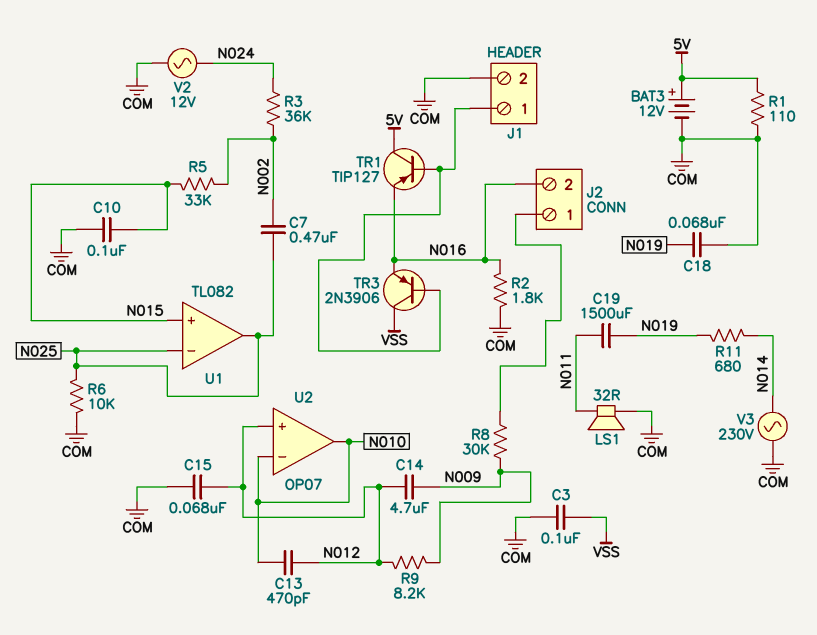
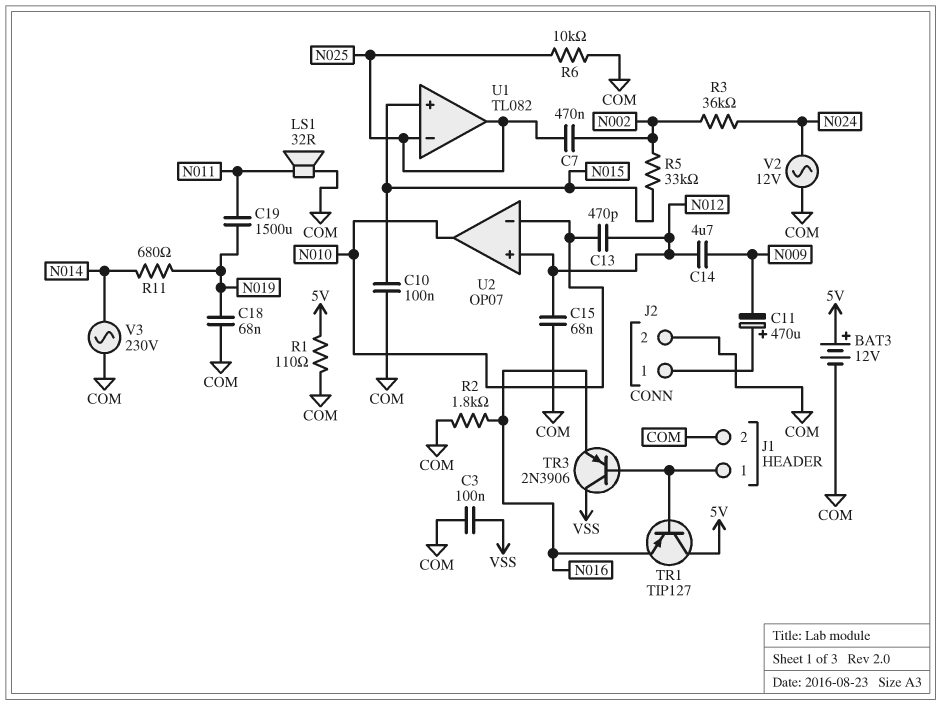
C11: none -> 470uF (plus J2/1, minus N009)
J2 pin 2: N016 -> COM
R8: 30k (J2/1, N009) -> none
R9: 8.2k (N009, N012) -> none

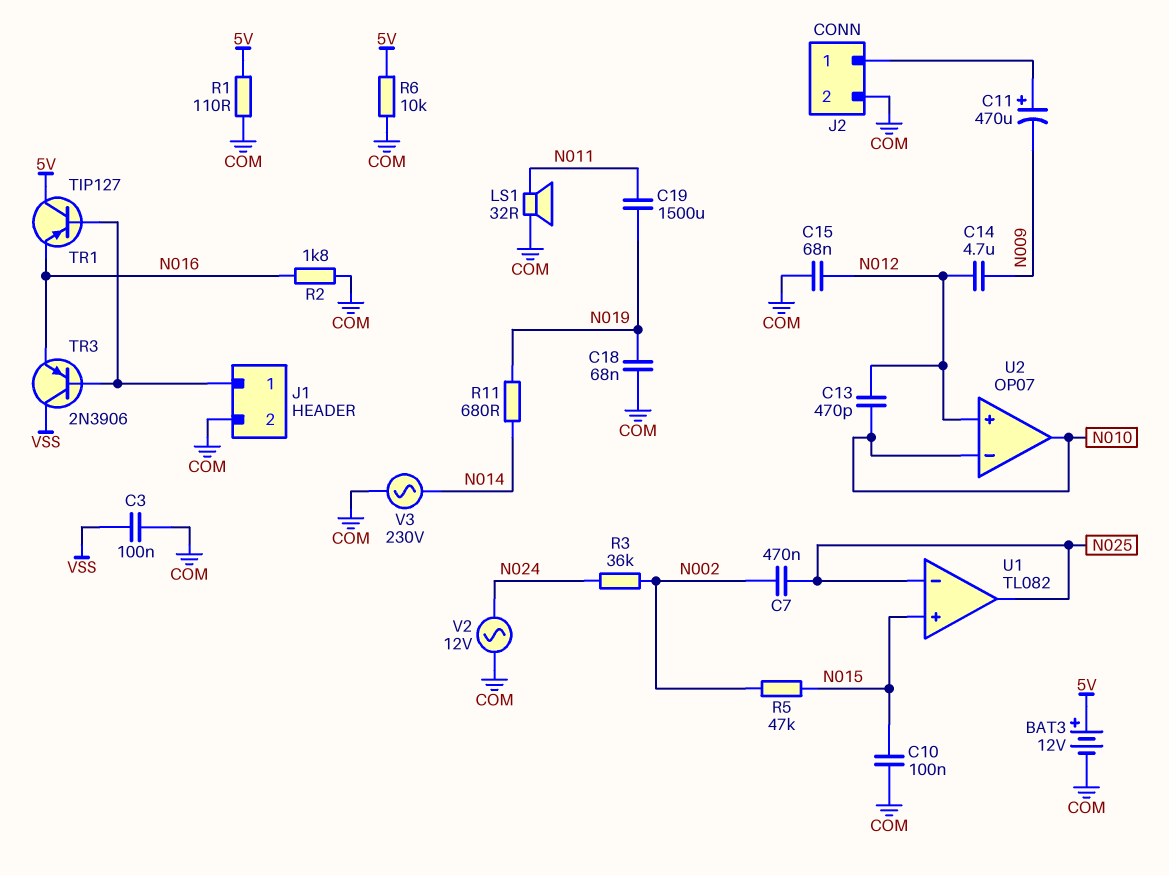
R5: 33k (N002, N015) -> 47k (N002, N015)
R6: 10k (COM, N025) -> 10k (5V, COM)

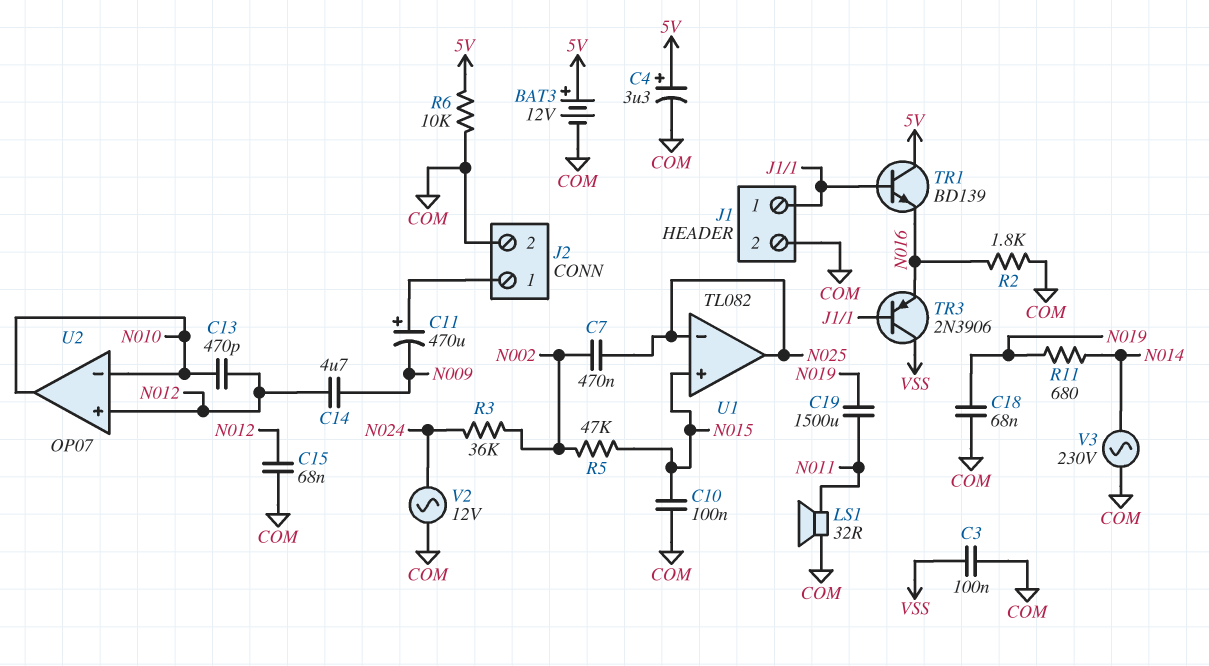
C4: none -> 3.3uF (plus 5V, minus COM)
R1: 110 (5V, COM) -> none
TR1: PNP TIP127 (B J1/1, C 5V, E N016) -> NPN BD139 (B J1/1, C 5V, E N016)

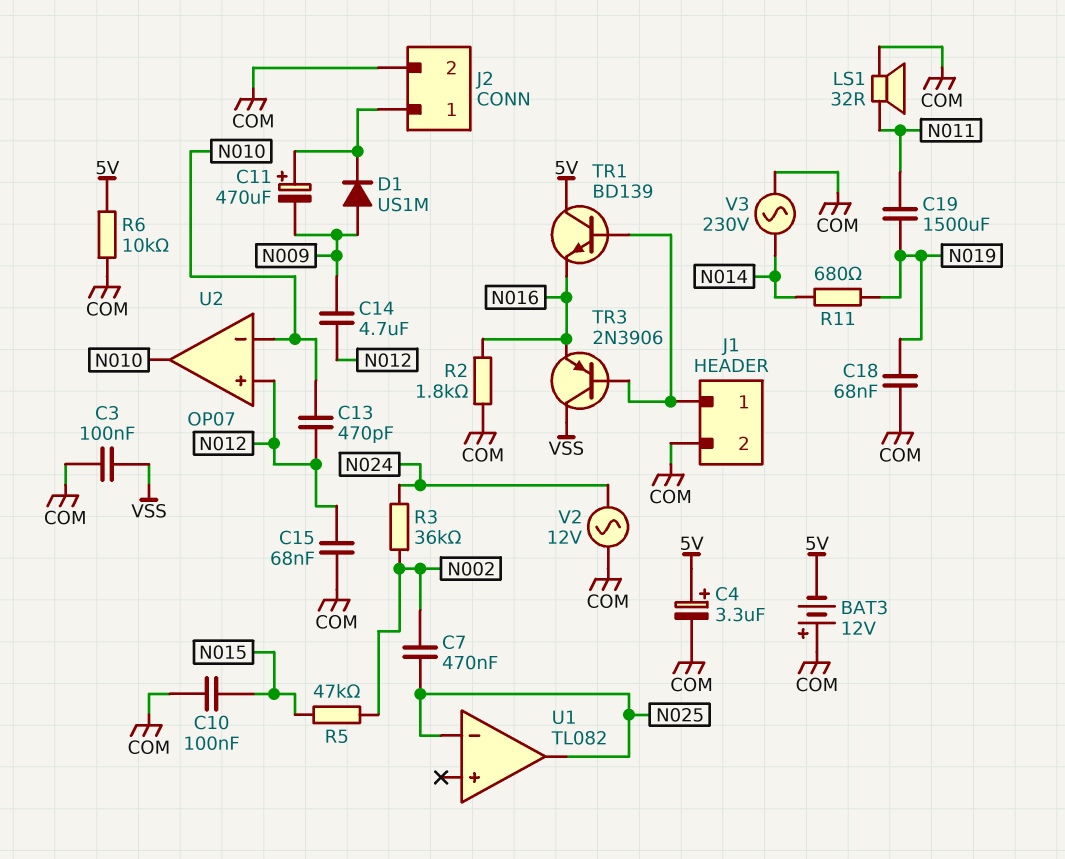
BAT3: 12V (plus 5V, minus COM) -> 12V (plus COM, minus 5V)
D1: none -> diode US1M (A N009, K J2/1)
U1 pin in+: N015 -> none

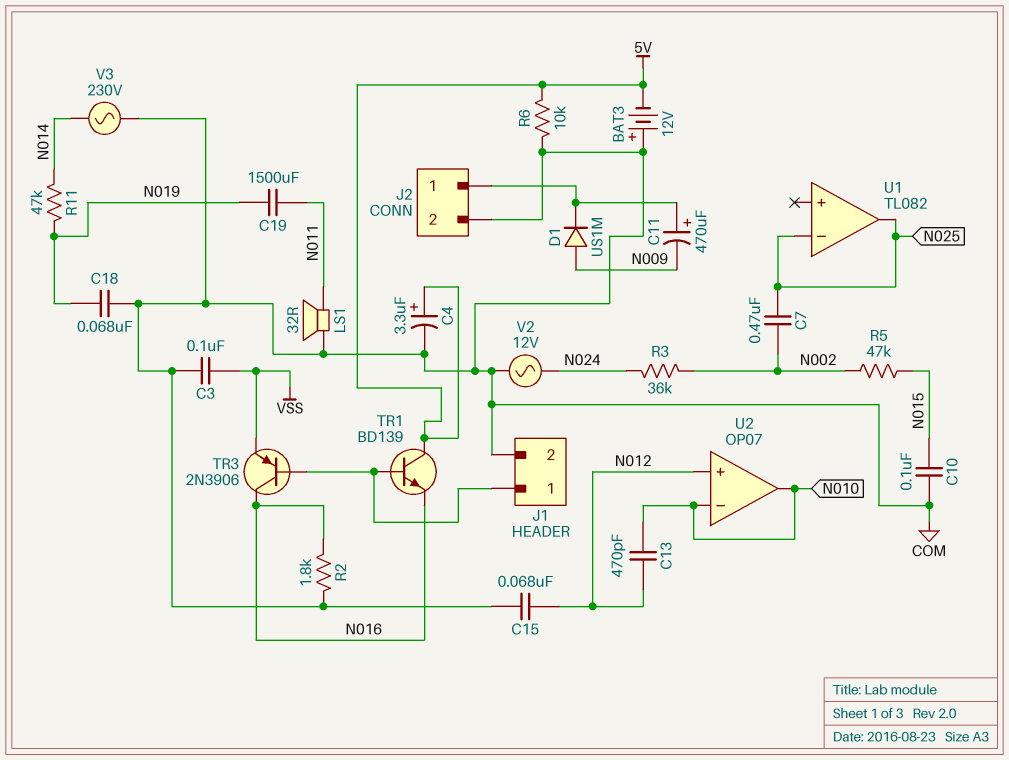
C14: 4.7uF (N009, N012) -> none
R11: 680 (N014, N019) -> 47k (N014, N019)
TR3: PNP 2N3906 (B J1/1, C VSS, E N016) -> PNP 2N3906 (B J1/1, C N016, E VSS)

